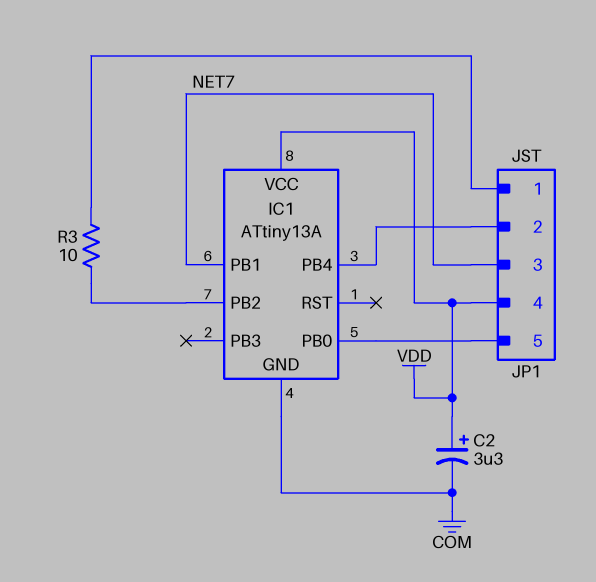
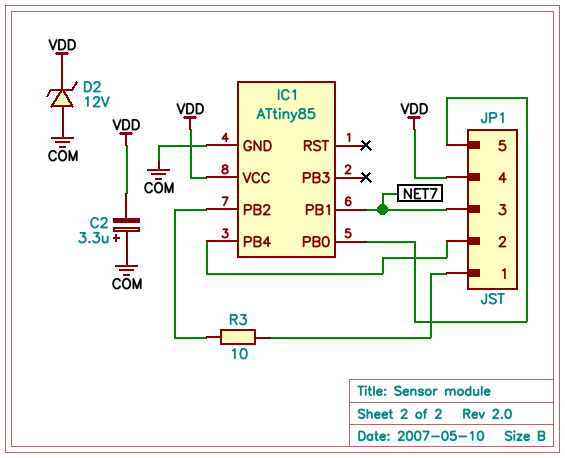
C2: 3.3uF (plus VDD, minus COM) -> 3.3uF (plus COM, minus VDD)
D2: none -> zener 12V (A COM, K VDD)
IC1: ATtiny13A -> ATtiny85

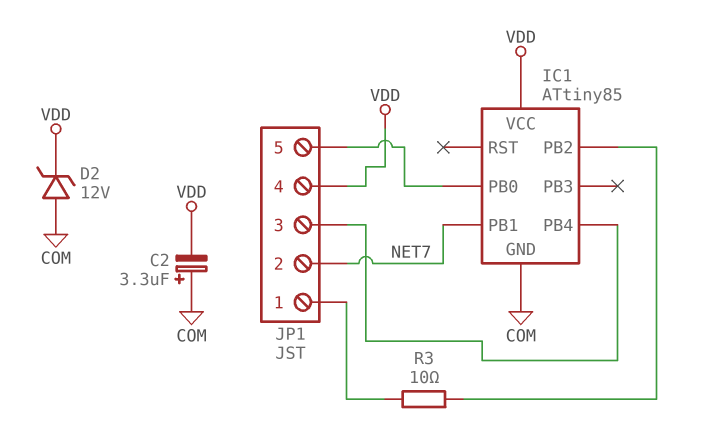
JP1 pin 2: IC1/PB4 -> NET7
JP1 pin 3: NET7 -> IC1/PB4

